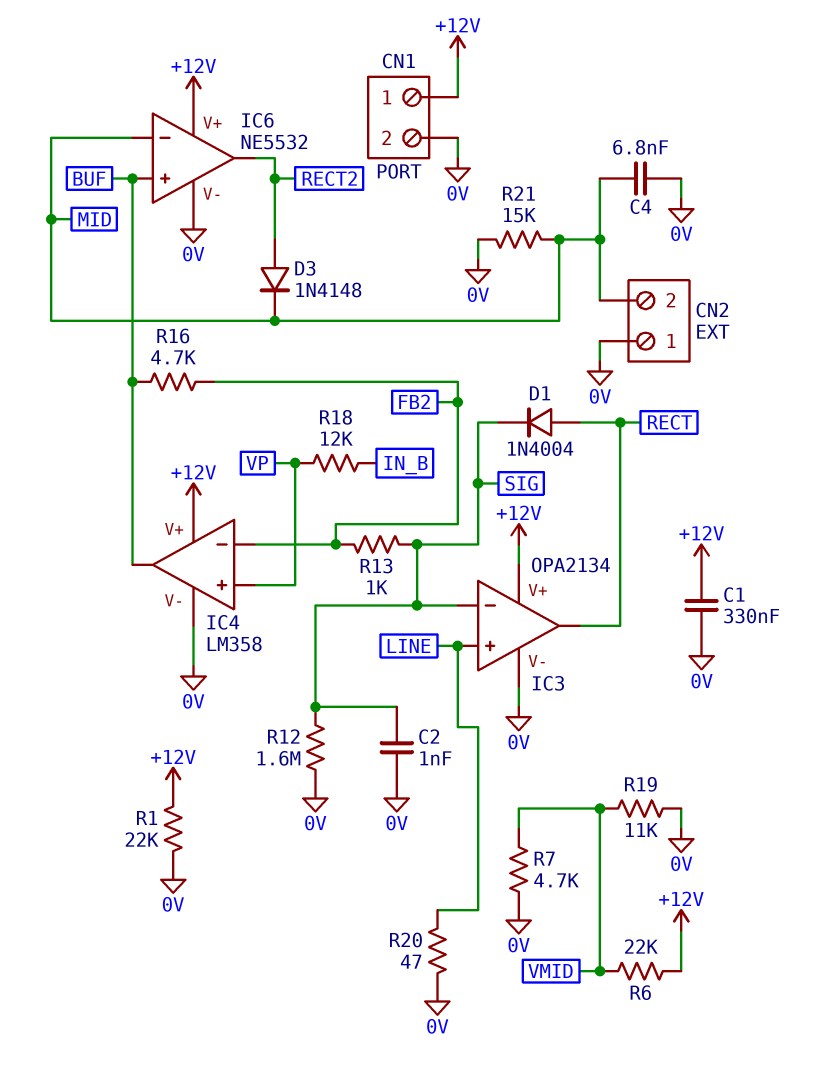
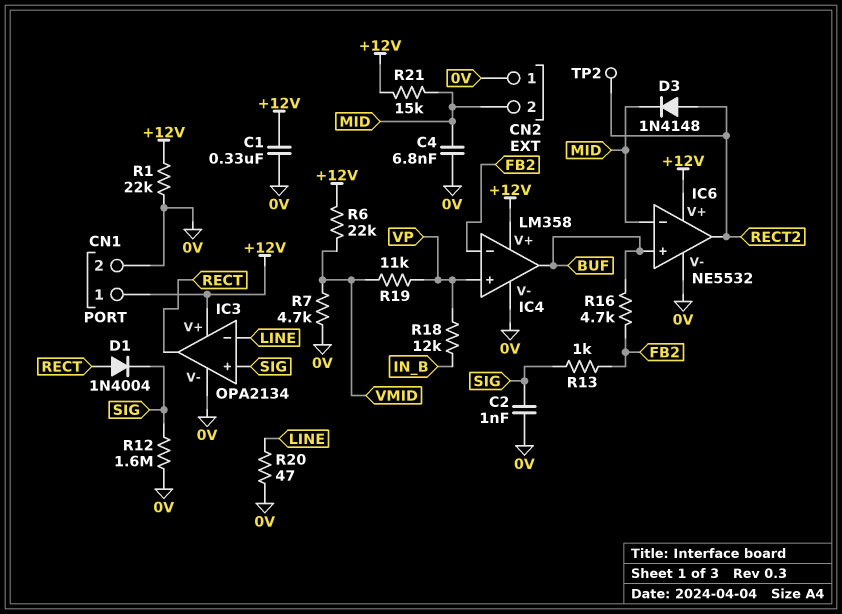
IC3 pin in+: LINE -> SIG
IC3 pin in-: SIG -> LINE
R19: 11k (0V, VMID) -> 11k (VMID, VP)
R21: 15k (0V, MID) -> 15k (+12V, MID)
TP2: none -> test point (RECT2)

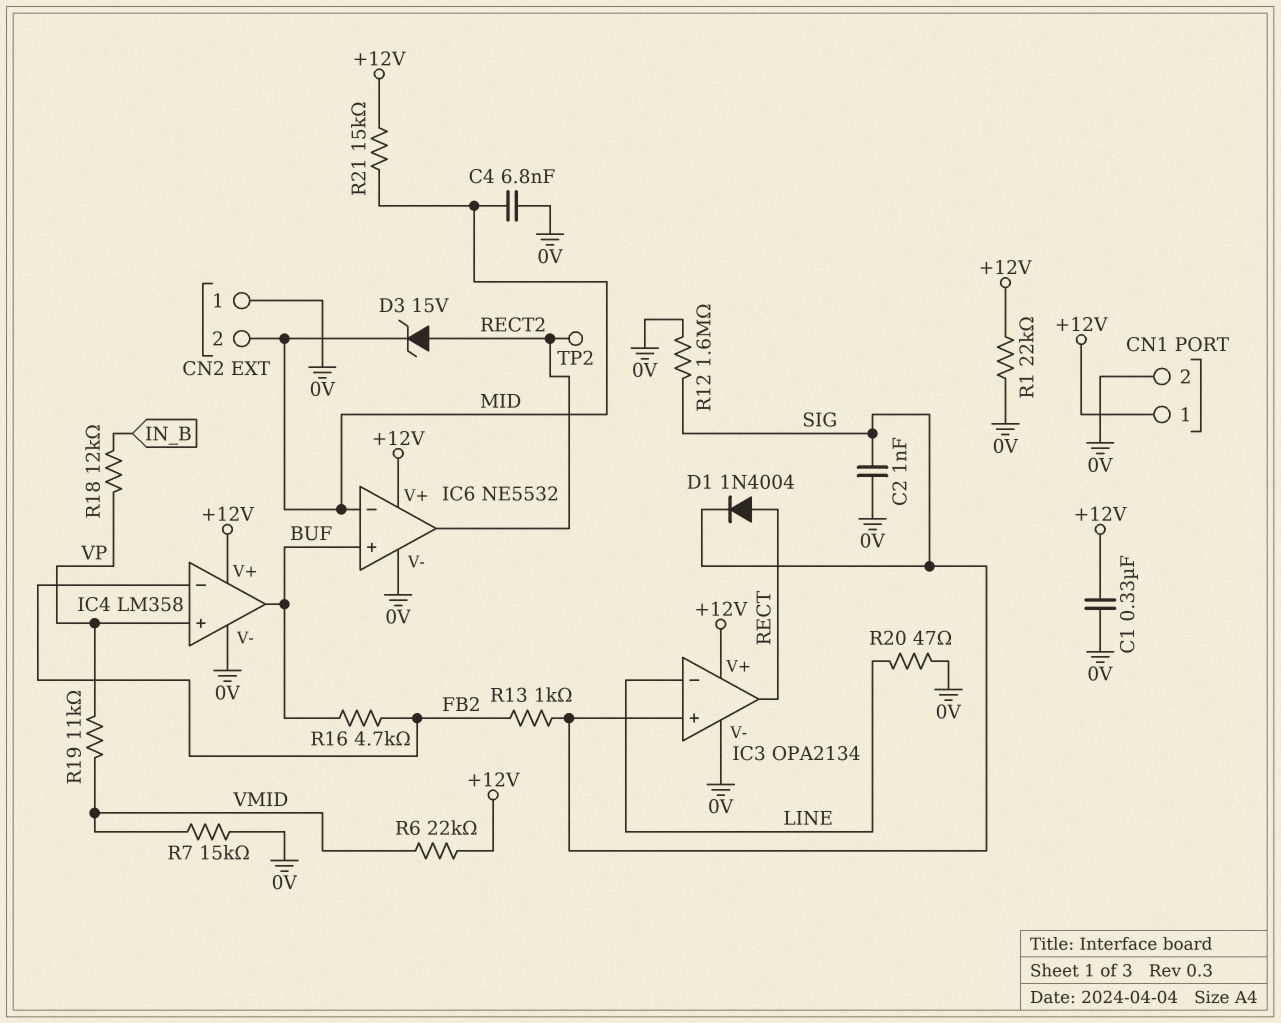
D3: diode 1N4148 (A RECT2, K MID) -> zener 15V (A RECT2, K MID)
R7: 4.7k (0V, VMID) -> 15k (0V, VMID)

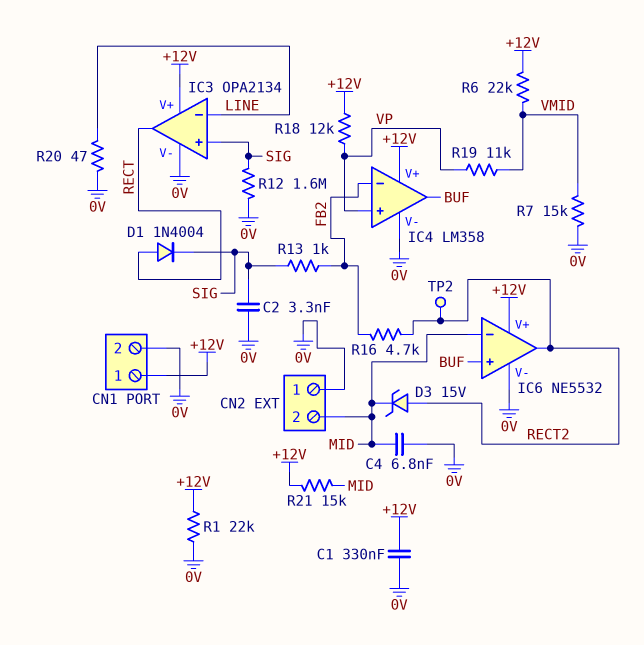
C2: 1nF (0V, SIG) -> 3.3nF (0V, SIG)
R16: 4.7k (BUF, FB2) -> 4.7k (FB2, RECT2)
R18: 12k (IN_B, VP) -> 12k (+12V, VP)

